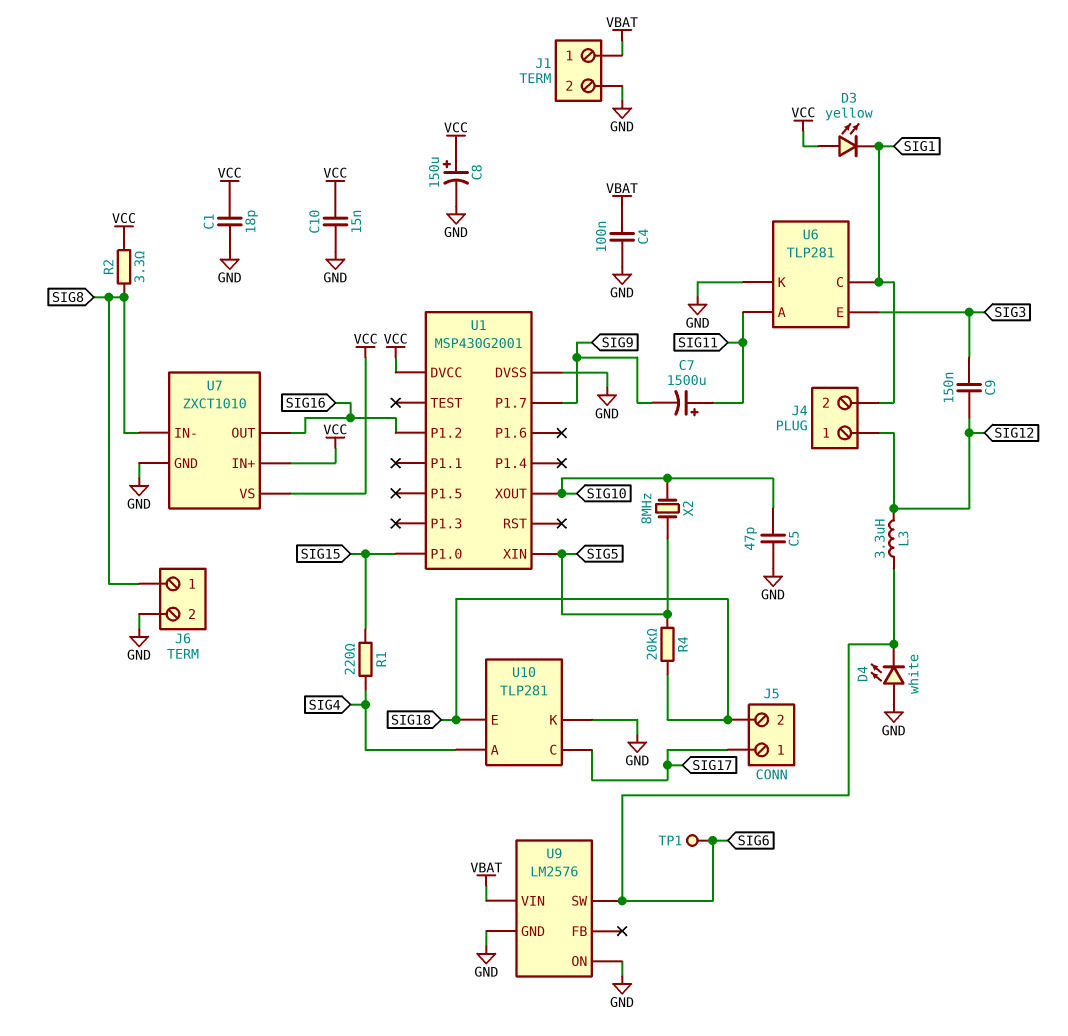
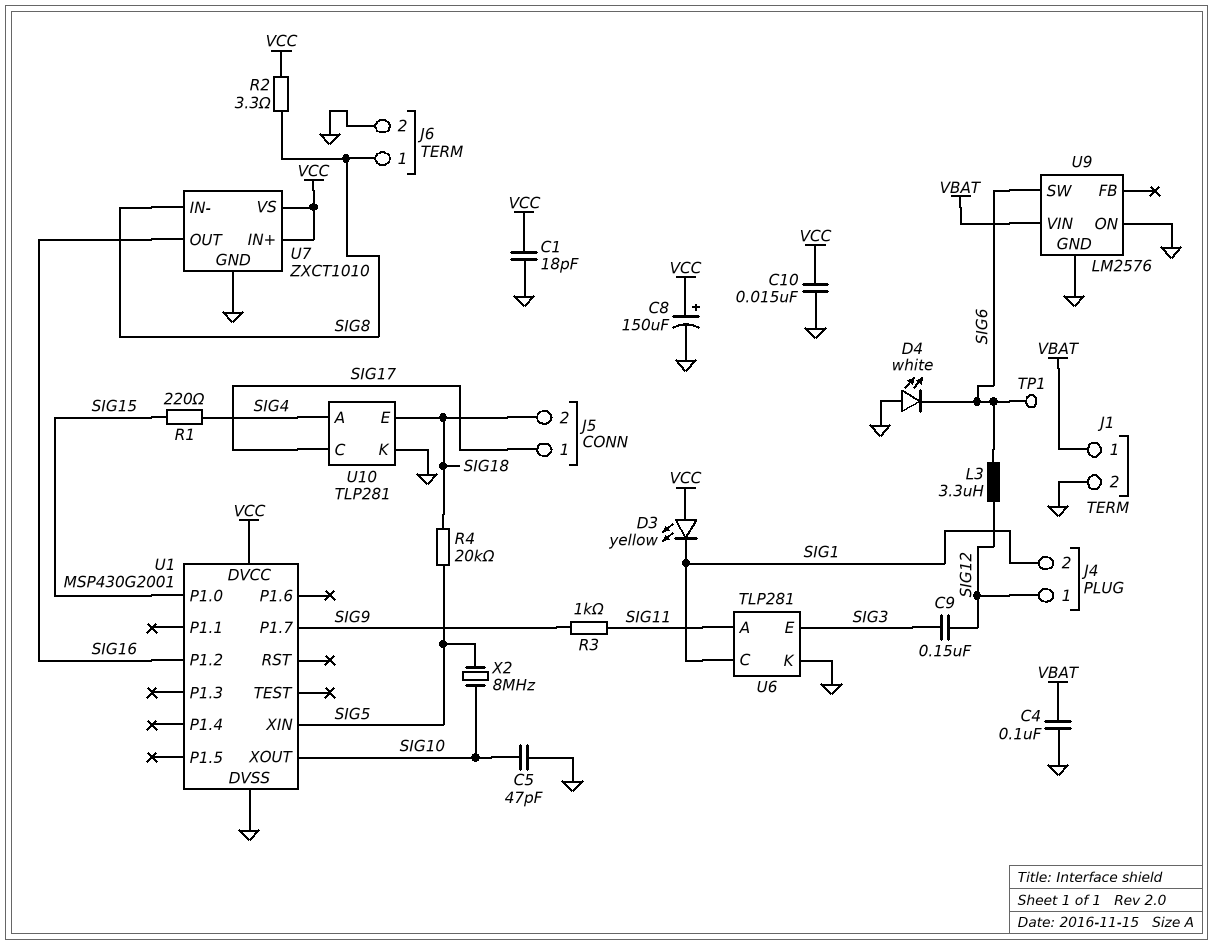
C7: 1500uF (plus SIG11, minus SIG9) -> none
R3: none -> 1k (SIG9, SIG11)

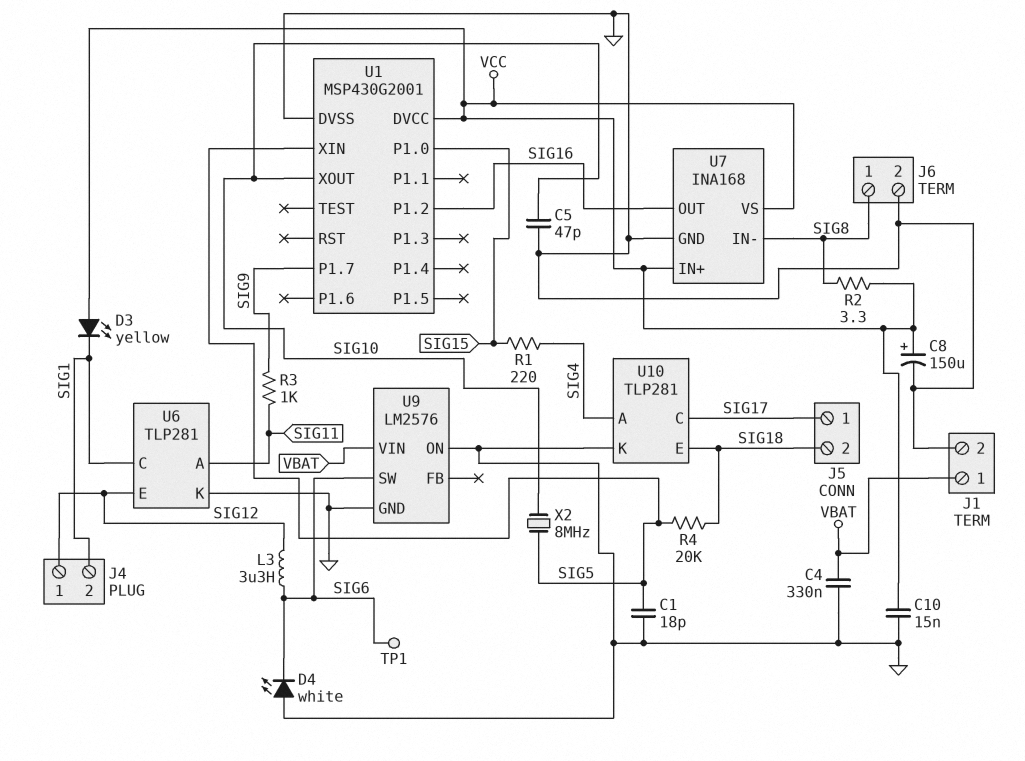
C1: 18pF (GND, VCC) -> 18pF (GND, SIG5)
C4: 100nF (GND, VBAT) -> 330nF (GND, VBAT)
C9: 150nF (SIG3, SIG12) -> none
U6 pin E: SIG3 -> SIG12
U7: ZXCT1010 -> INA168

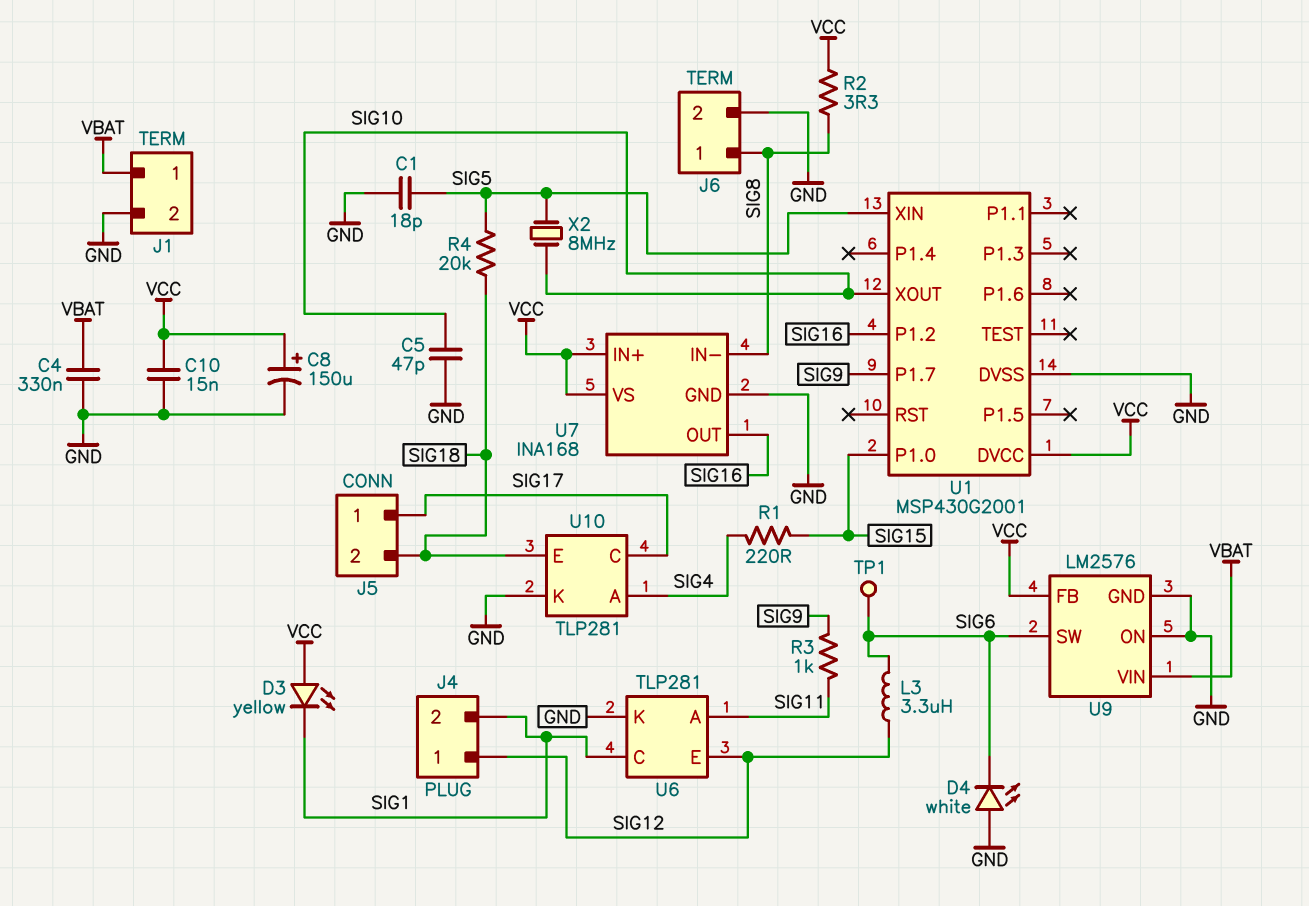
U9 pin FB: none -> VCC

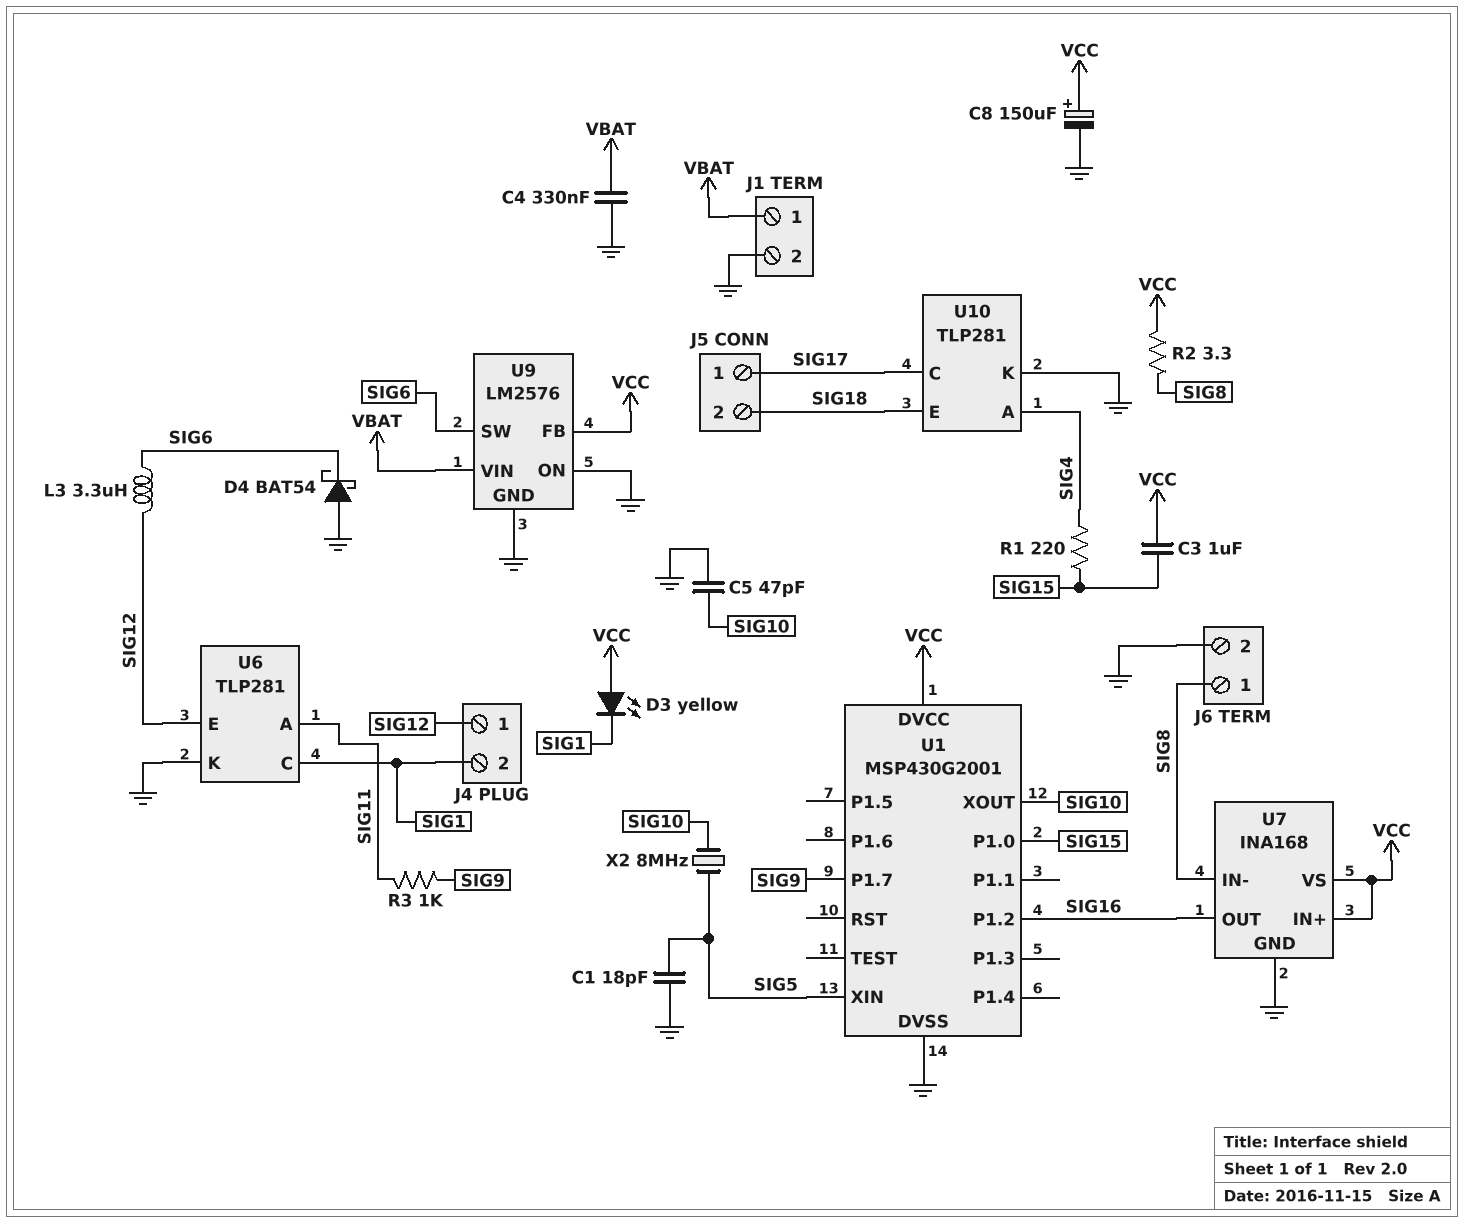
C3: none -> 1uF (SIG15, VCC)
C10: 15nF (GND, VCC) -> none
D4: LED white (A GND, K SIG6) -> schottky BAT54 (A GND, K SIG6)
R4: 20k (SIG5, SIG18) -> none
TP1: test point (SIG6) -> none

